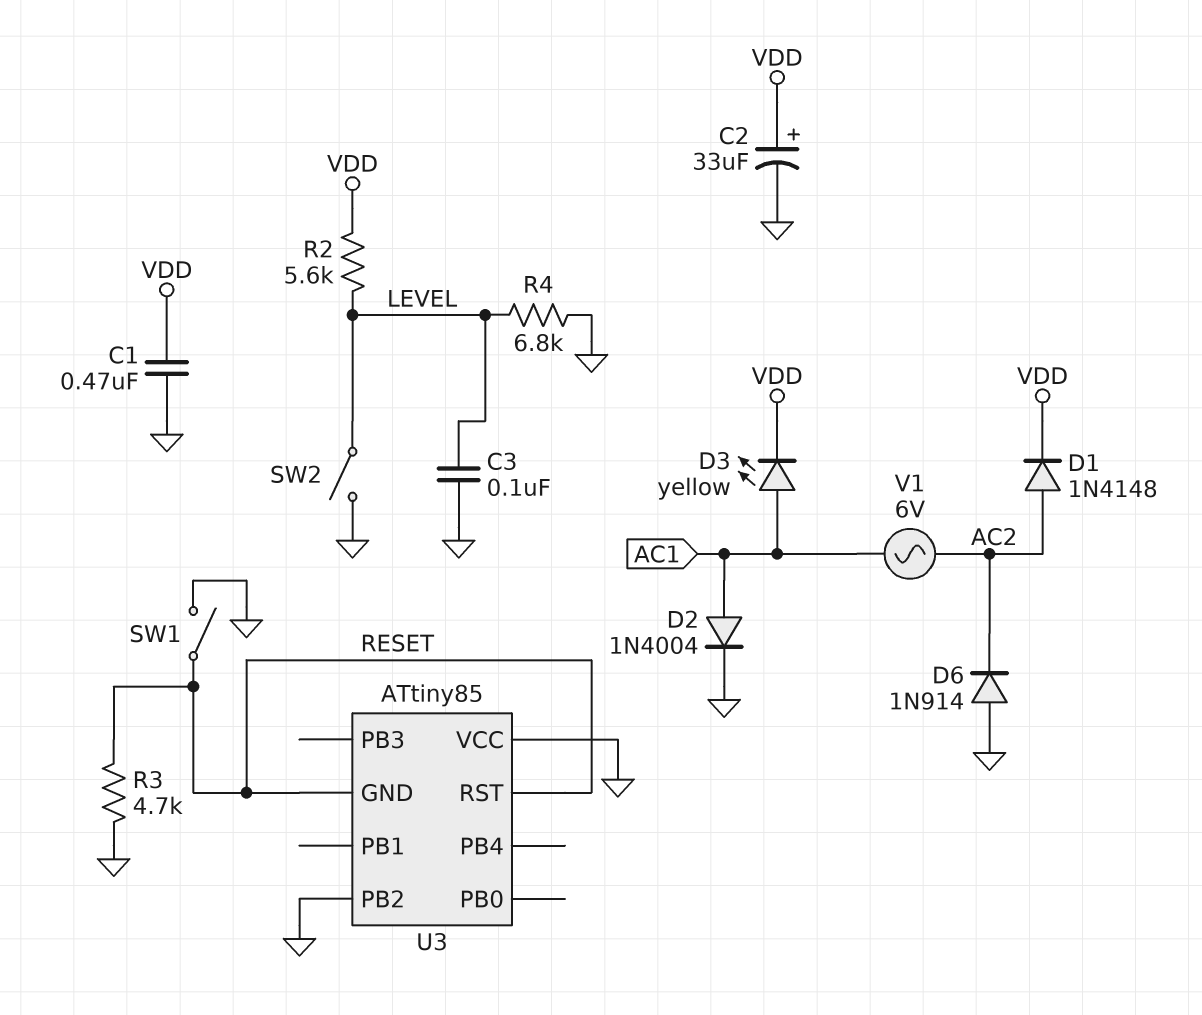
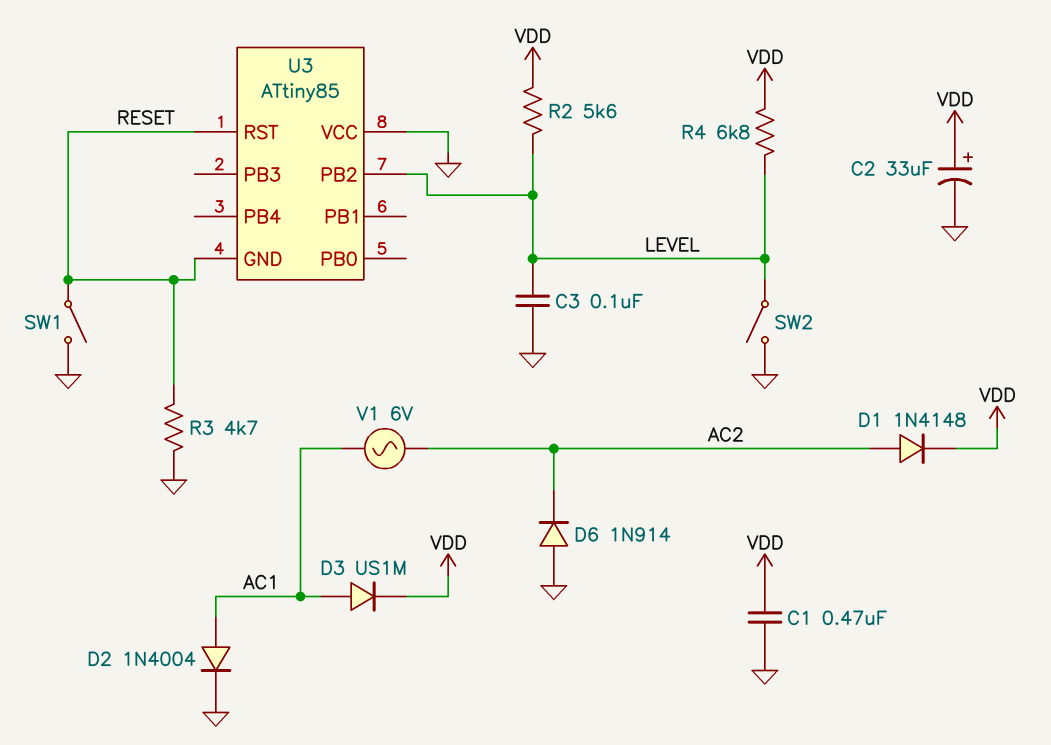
D3: LED yellow (A AC1, K VDD) -> diode US1M (A AC1, K VDD)
R4: 6.8k (GND, LEVEL) -> 6.8k (LEVEL, VDD)
U3 pin PB2: GND -> LEVEL

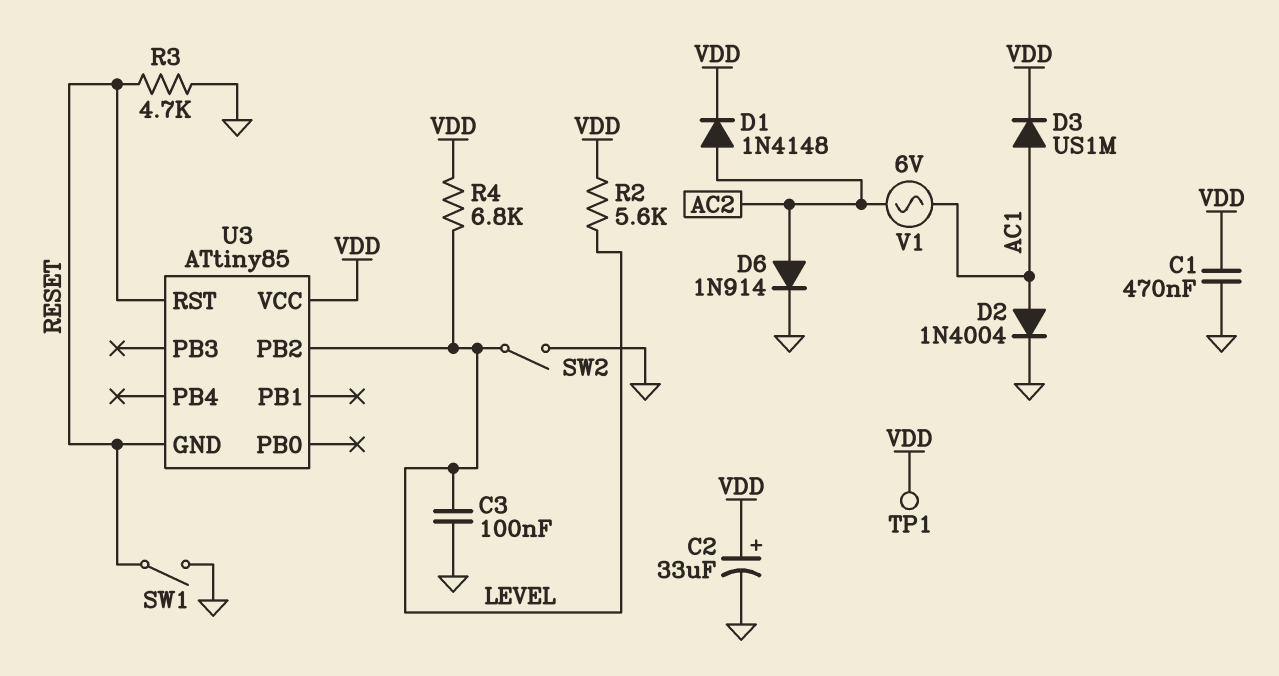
D6: diode 1N914 (A GND, K AC2) -> diode 1N914 (A AC2, K GND)
TP1: none -> test point (VDD)
U3 pin VCC: GND -> VDD

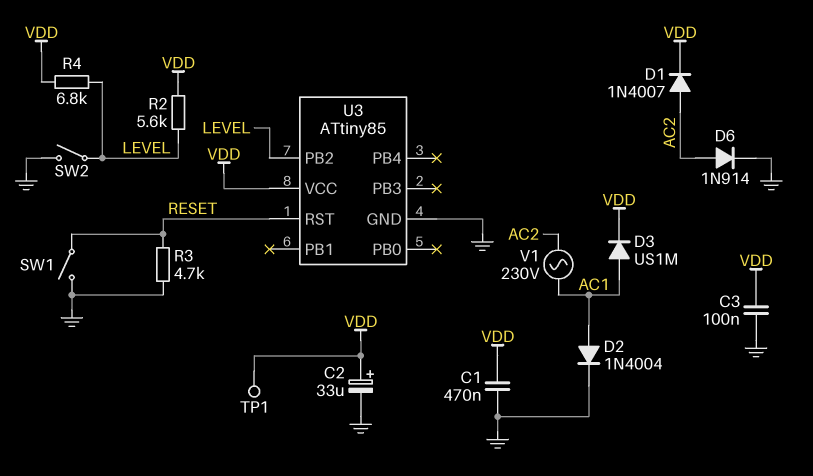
C3: 100nF (GND, LEVEL) -> 100nF (GND, VDD)
D1: diode 1N4148 (A AC2, K VDD) -> diode 1N4007 (A AC2, K VDD)
U3 pin GND: RESET -> GND
V1: AC 6V (AC1, AC2) -> AC 230V (AC1, AC2)

